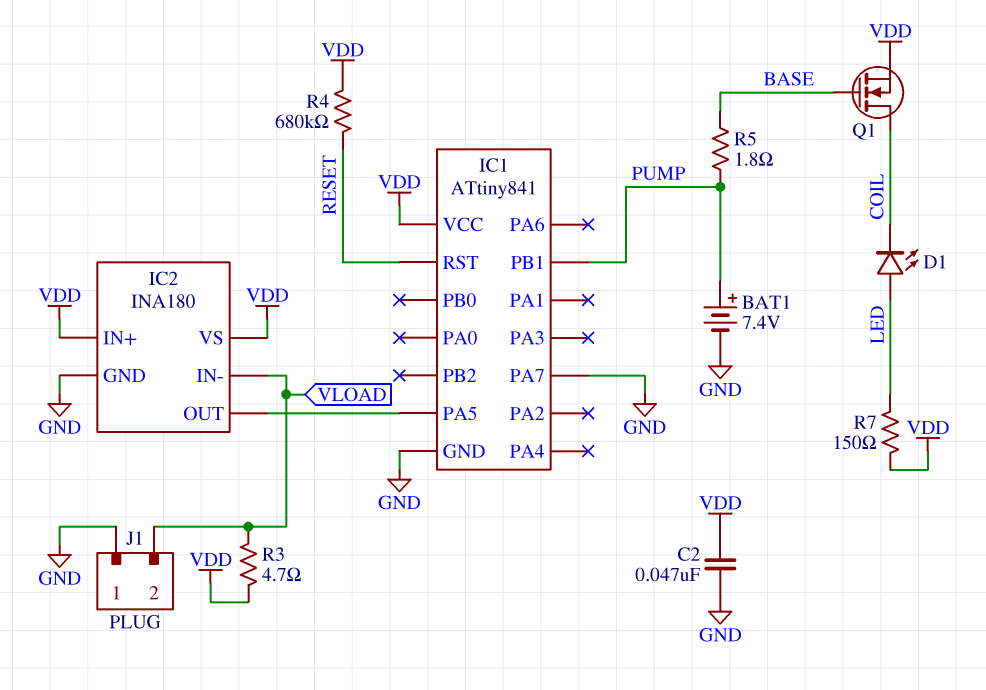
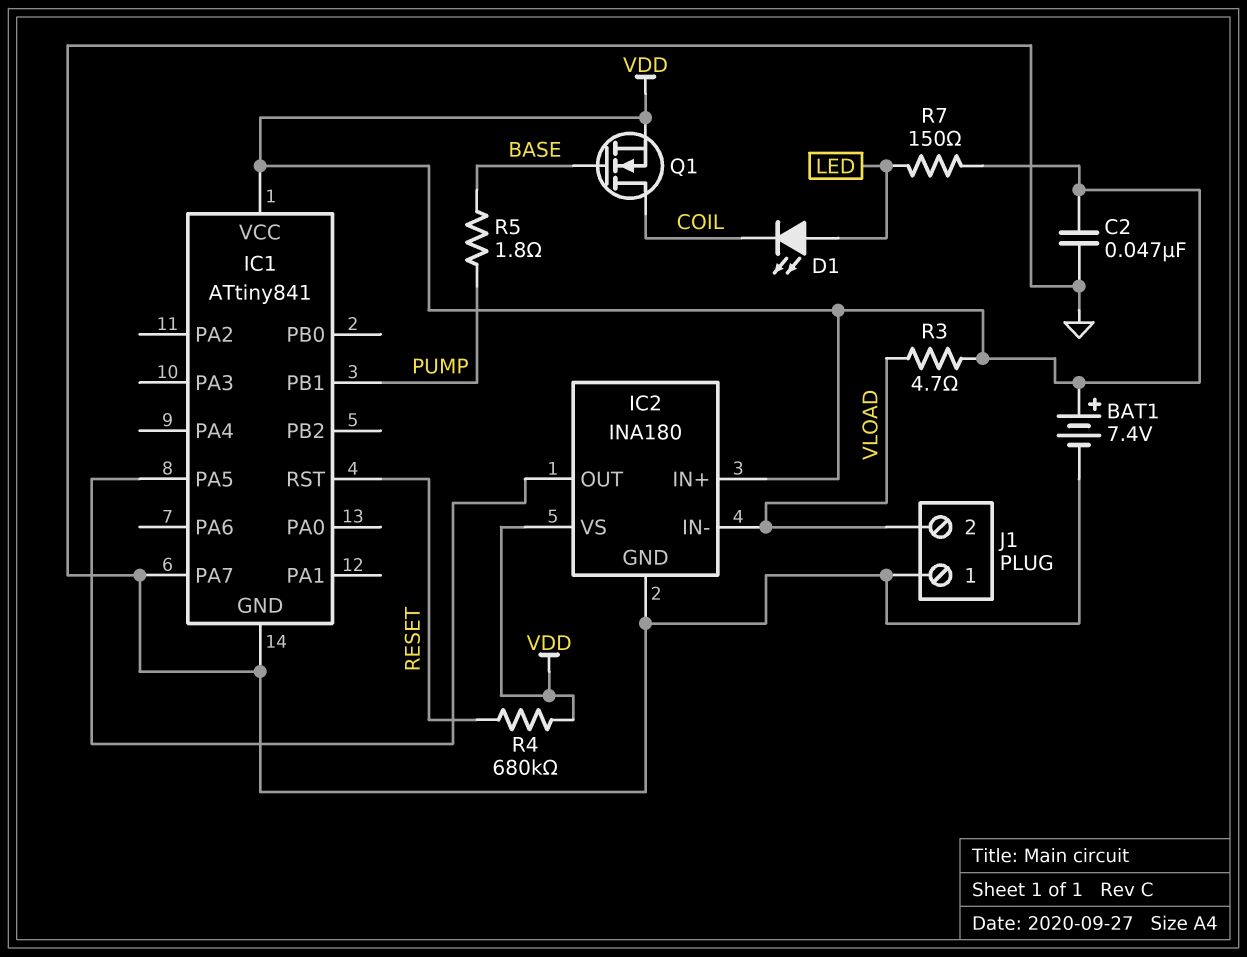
BAT1: 7.4V (plus PUMP, minus GND) -> 7.4V (plus VDD, minus GND)

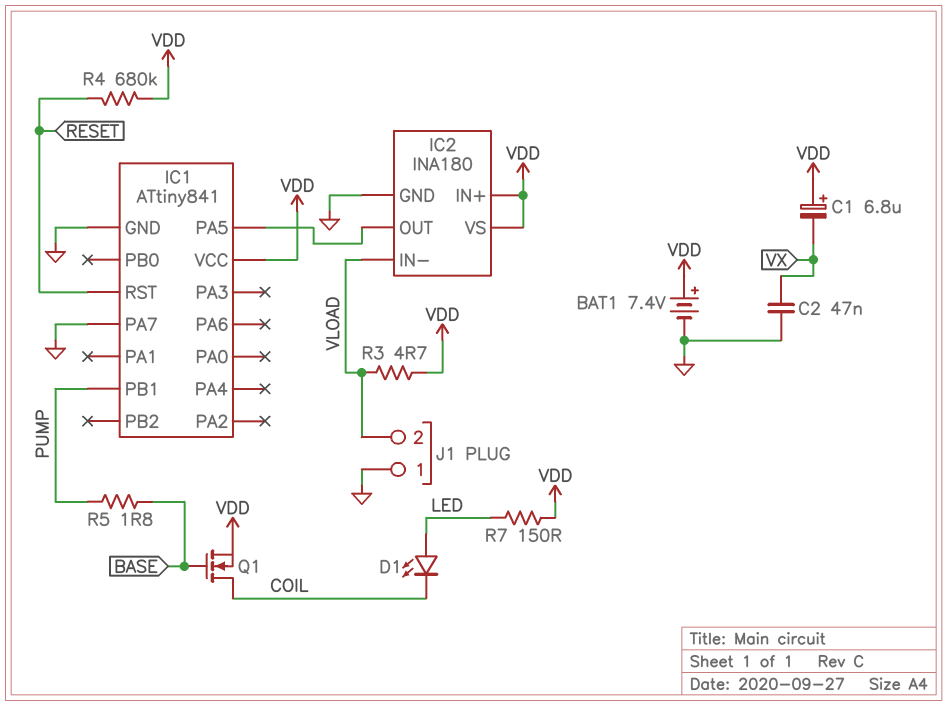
C1: none -> 6.8uF (plus VDD, minus VX)
C2: 47nF (GND, VDD) -> 47nF (GND, VX)

